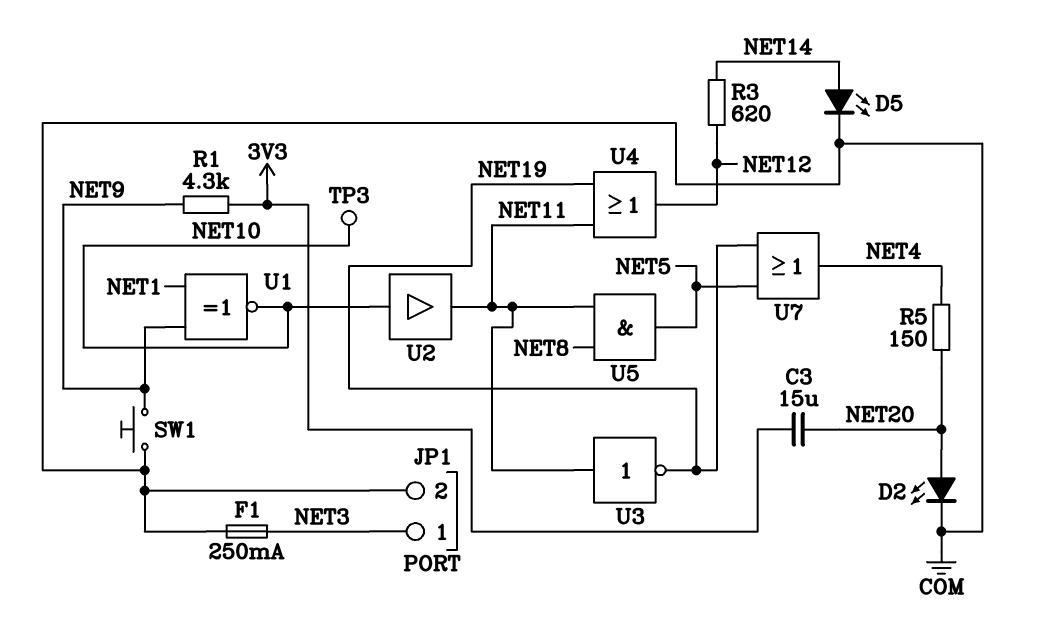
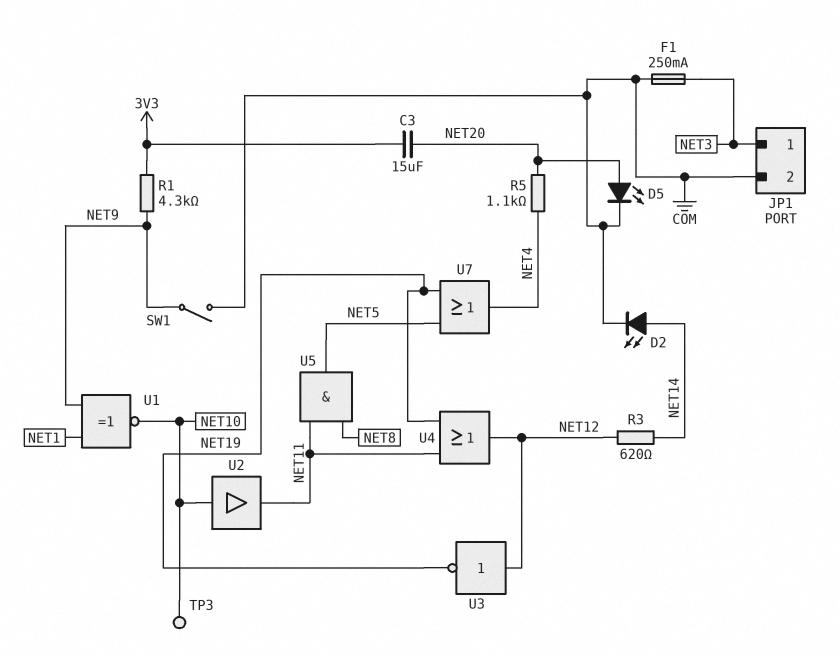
D2: LED (A NET20, K COM) -> LED (A NET14, K COM)
D5: LED (A NET14, K COM) -> LED (A NET20, K COM)
R5: 150 (NET4, NET20) -> 1.1k (NET4, NET20)
SW1: button (COM, NET9) -> switch (COM, NET9)
U3: NOT (in NET11, out NET19) -> NOT (in NET12, out NET19)

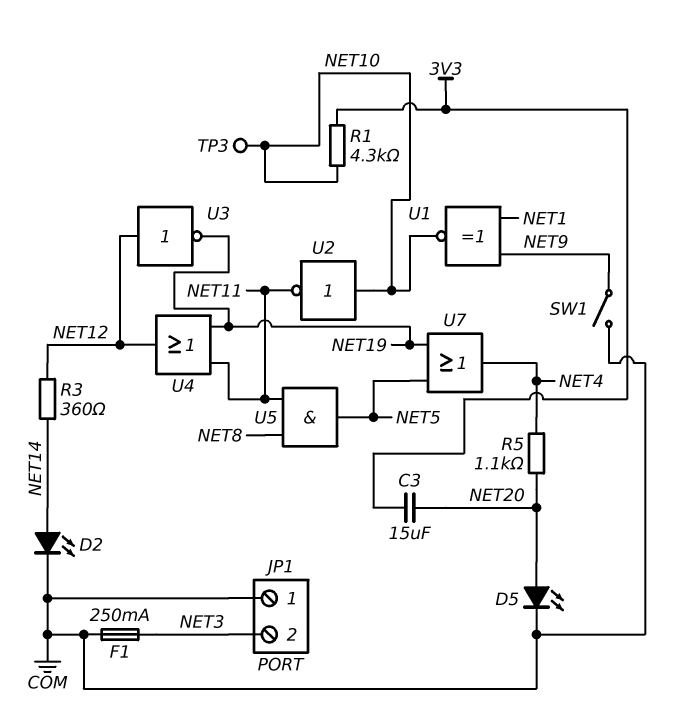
JP1 pin 1: NET3 -> COM
JP1 pin 2: COM -> NET3
R1: 4.3k (3V3, NET9) -> 4.3k (3V3, NET10)
R3: 620 (NET12, NET14) -> 360 (NET12, NET14)
U2: buffer (in NET10, out NET11) -> NOT (in NET10, out NET11)

